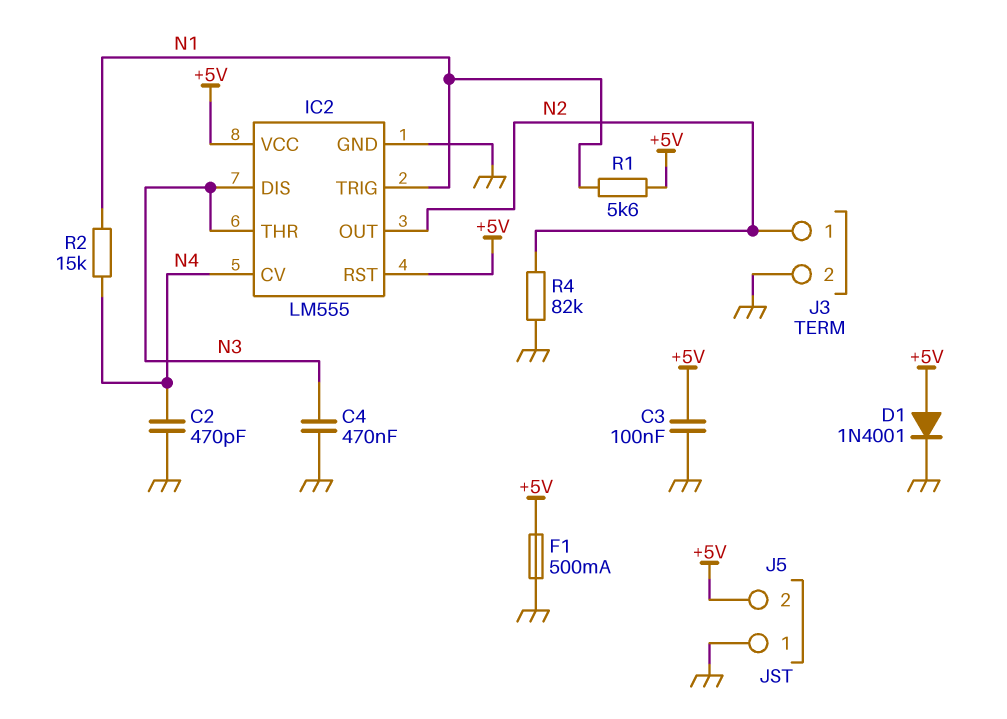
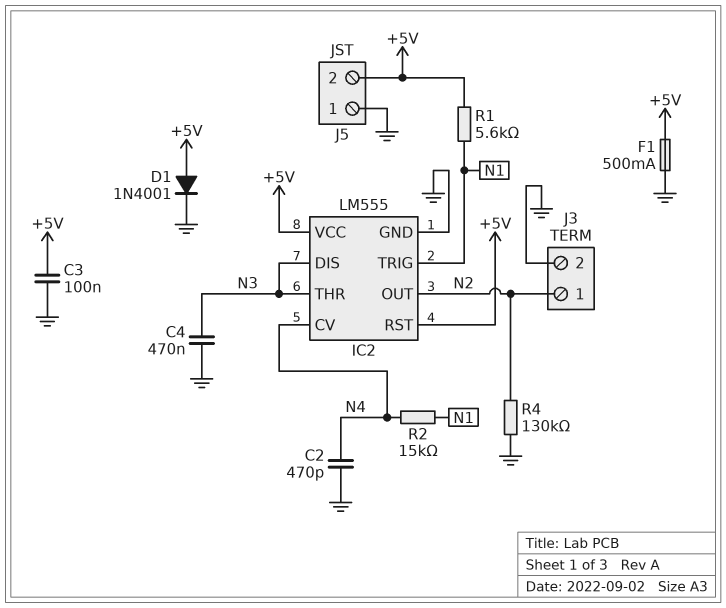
R4: 82k (GND, N2) -> 130k (GND, N2)

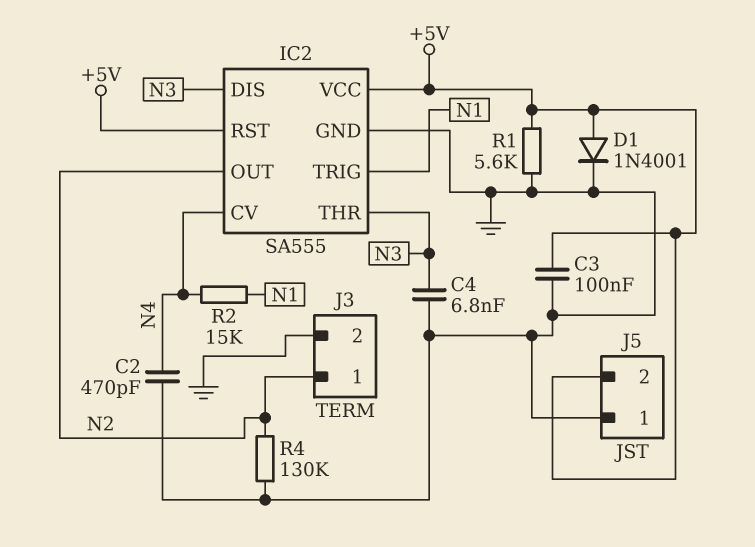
C4: 470nF (GND, N3) -> 6.8nF (GND, N3)
F1: 500mA (+5V, GND) -> none
IC2: LM555 -> SA555
R1: 5.6k (+5V, N1) -> 5.6k (+5V, GND)

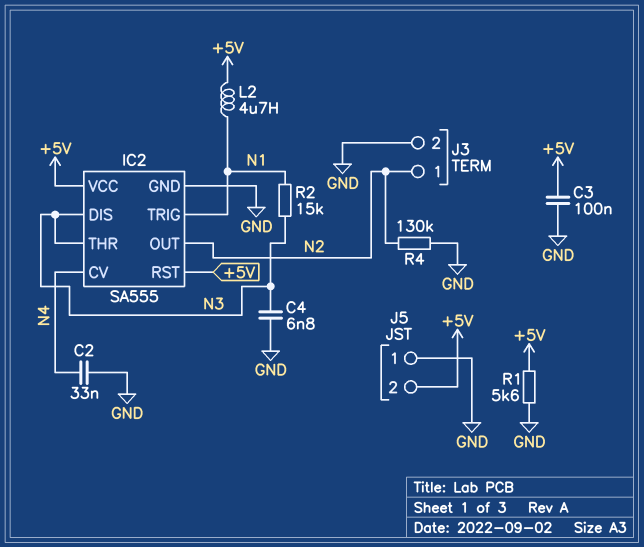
C2: 470pF (GND, N4) -> 33nF (GND, N4)
D1: diode 1N4001 (A +5V, K GND) -> none
L2: none -> 4.7uH (+5V, N1)
R2: 15k (N1, N4) -> 15k (N1, N3)

